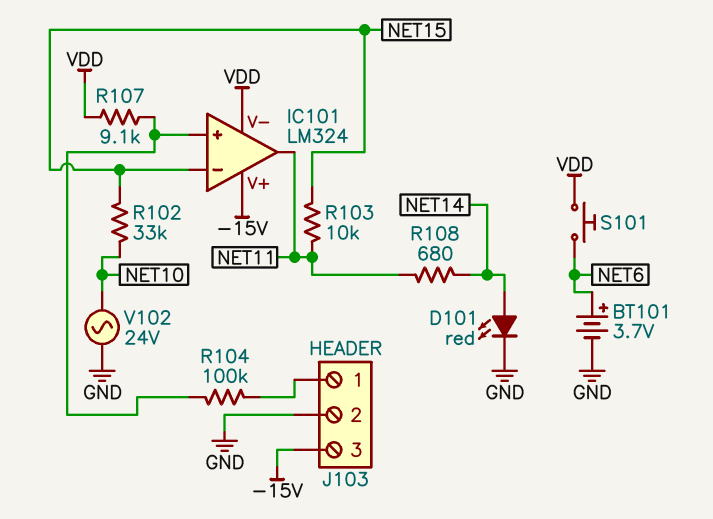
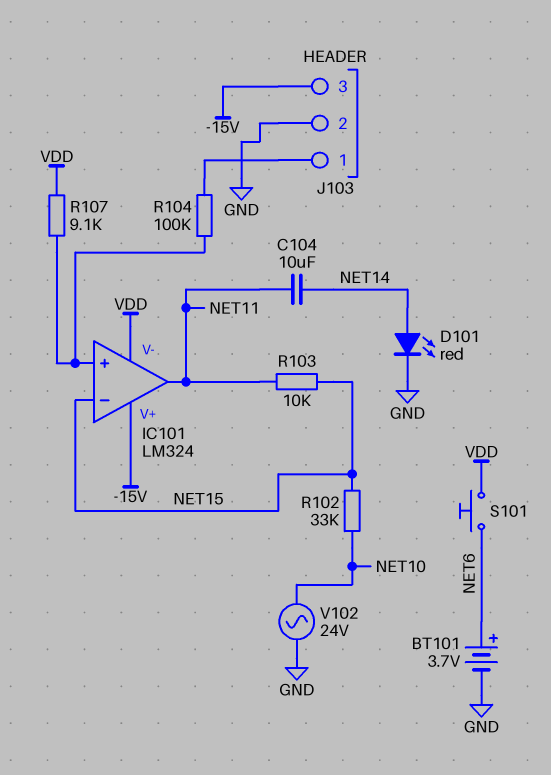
C104: none -> 10uF (NET11, NET14)
R108: 680 (NET11, NET14) -> none

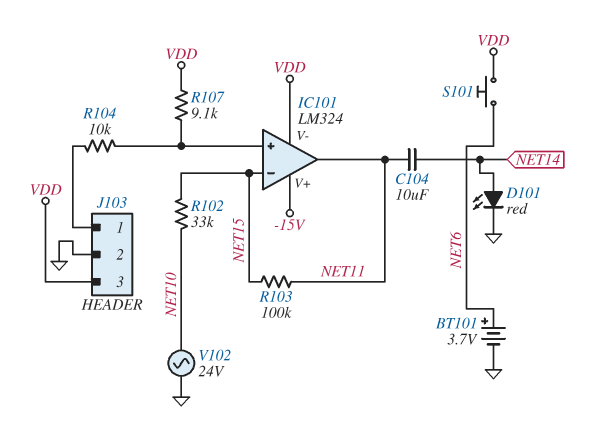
J103 pin 3: -15V -> VDD
R103: 10k (NET11, NET15) -> 100k (NET11, NET15)
R104: 100k (IC101/in+, J103/1) -> 10k (IC101/in+, J103/1)

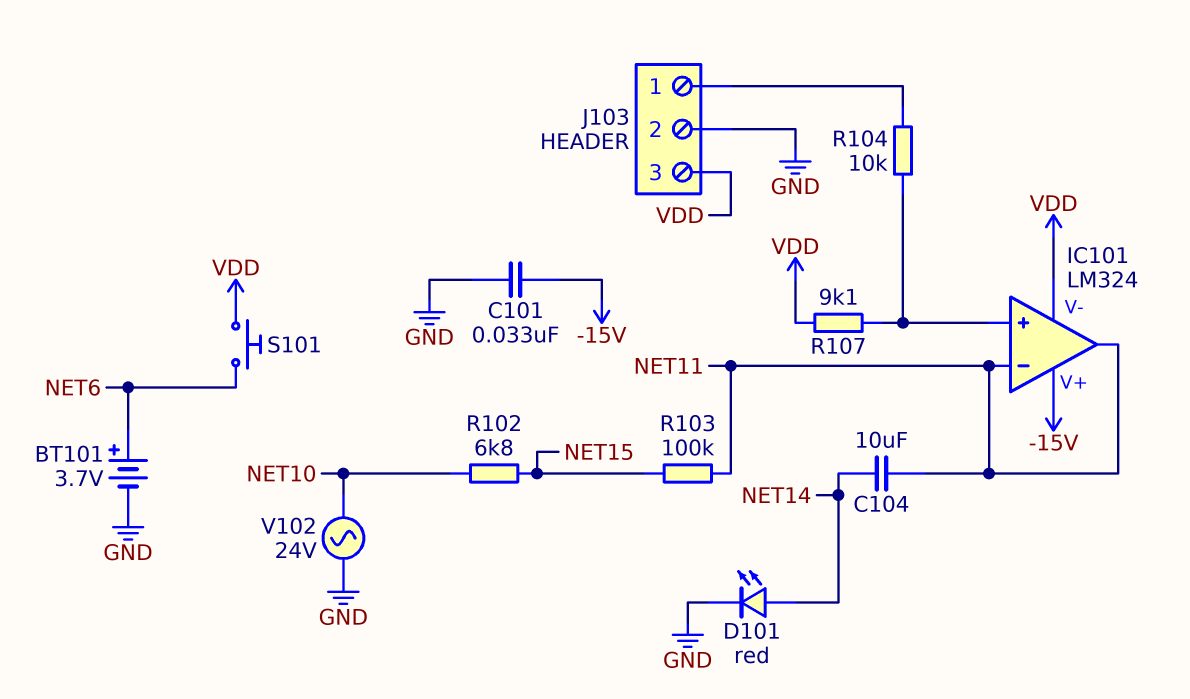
C101: none -> 33nF (-15V, GND)
IC101 pin in-: NET15 -> NET11
R102: 33k (NET10, NET15) -> 6.8k (NET10, NET15)

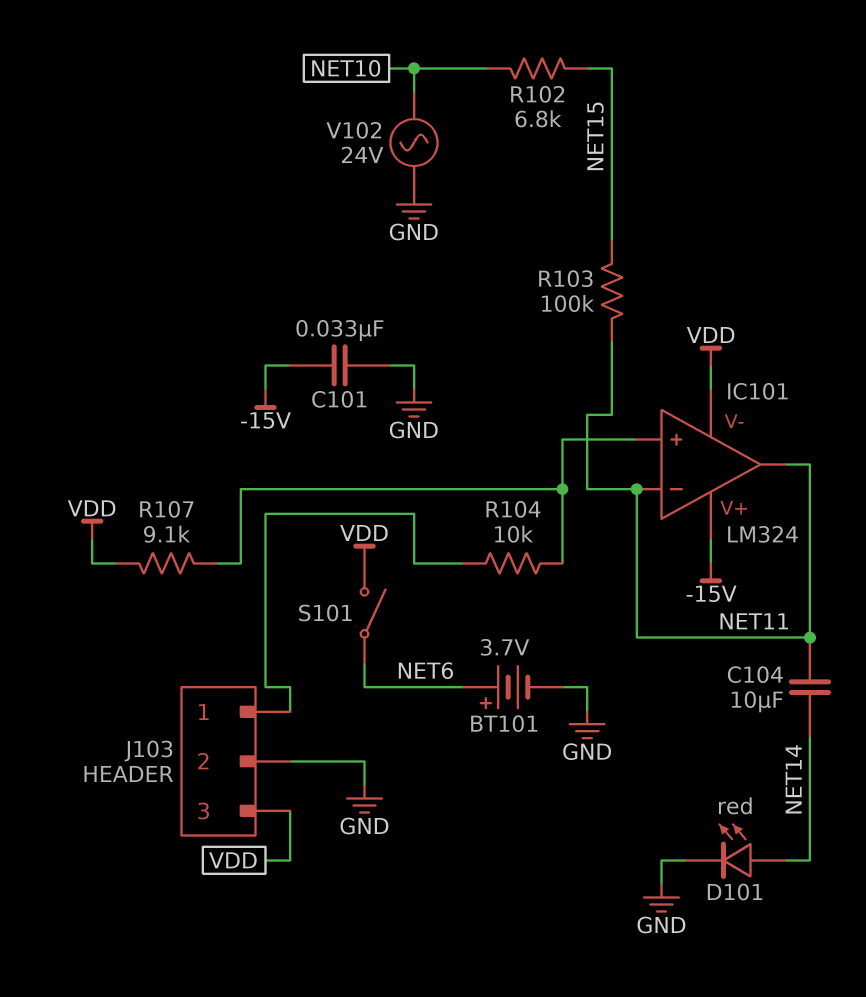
S101: button (NET6, VDD) -> switch (NET6, VDD)

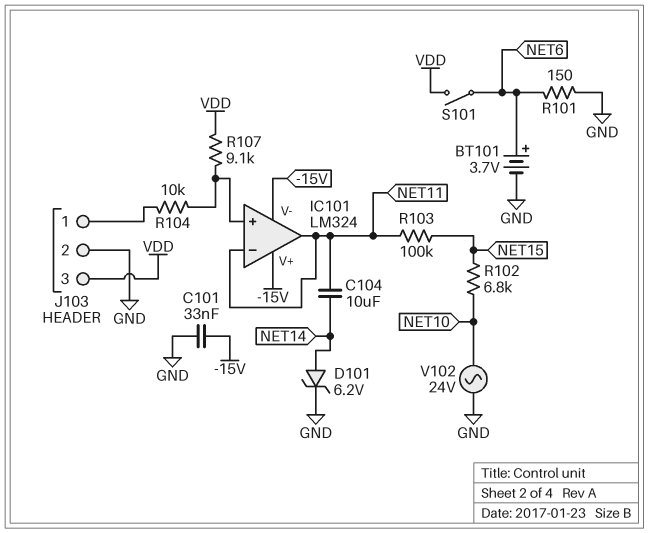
D101: LED red (A NET14, K GND) -> zener 6.2V (A NET14, K GND)
IC101 pin V-: VDD -> -15V
R101: none -> 150 (GND, NET6)

